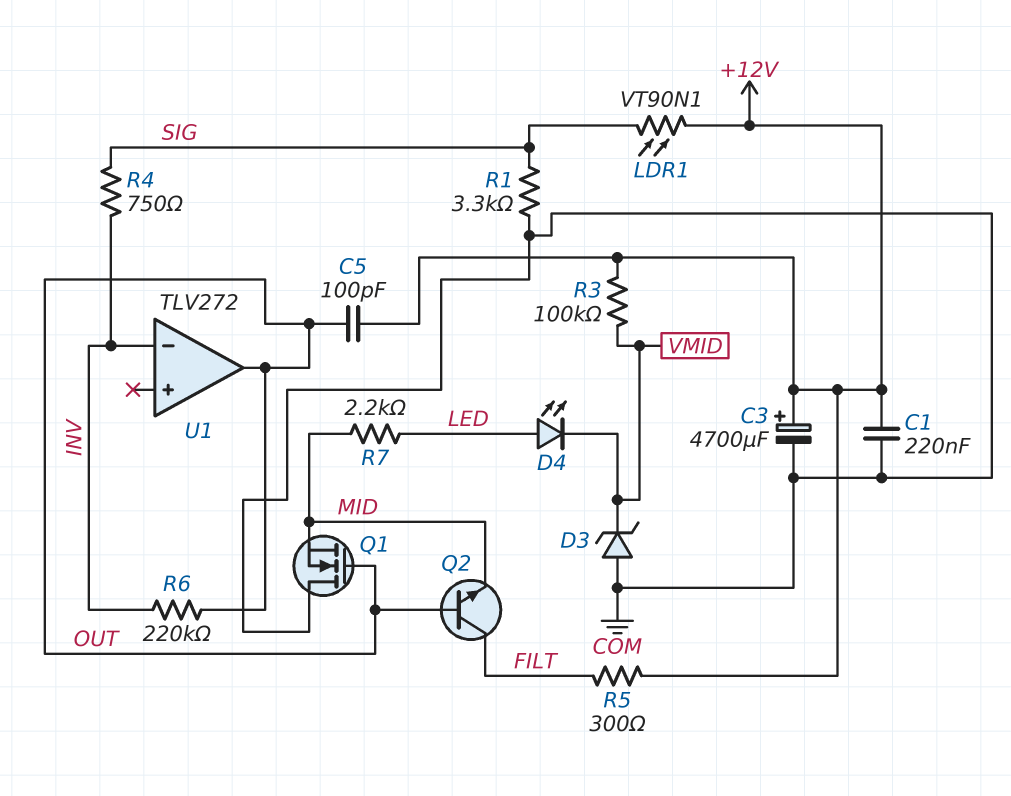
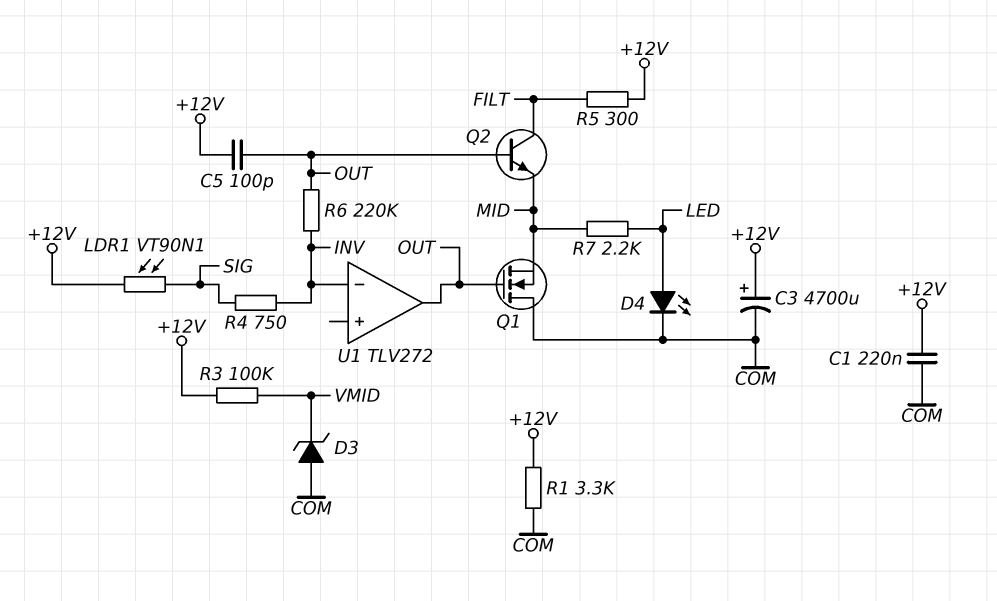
D4: LED (A LED, K VMID) -> LED (A LED, K COM)
R1: 3.3k (COM, SIG) -> 3.3k (+12V, COM)

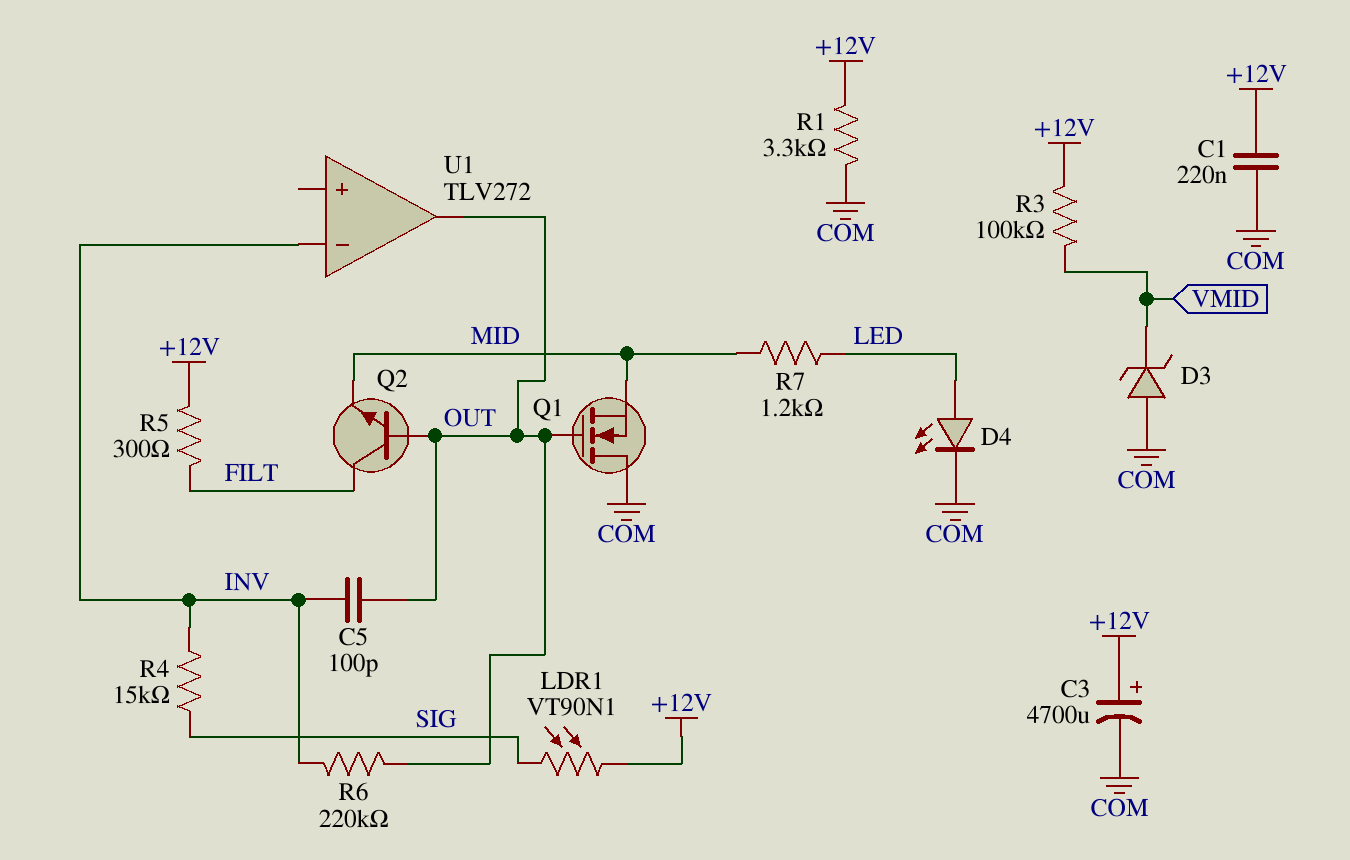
C5: 100pF (+12V, OUT) -> 100pF (INV, OUT)
R4: 750 (INV, SIG) -> 15k (INV, SIG)
R7: 2.2k (LED, MID) -> 1.2k (LED, MID)

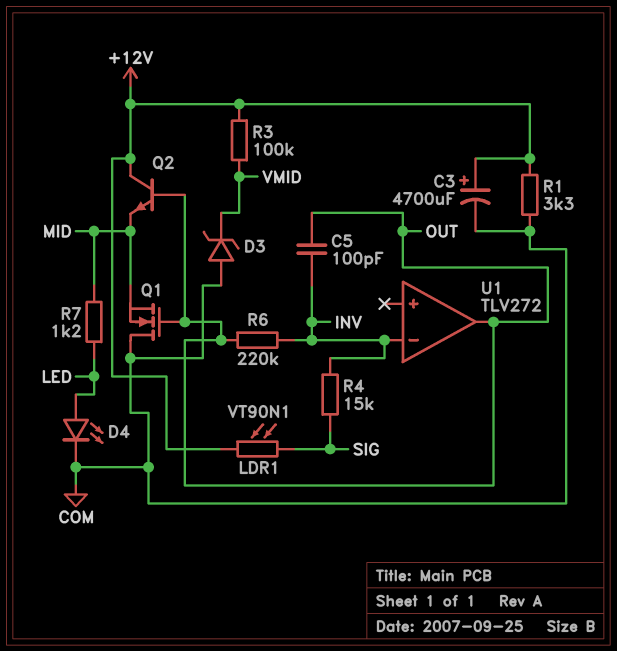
C1: 220nF (+12V, COM) -> none
Q2: NPN (B OUT, C FILT, E MID) -> NPN (B OUT, C +12V, E MID)
R5: 300 (+12V, FILT) -> none

